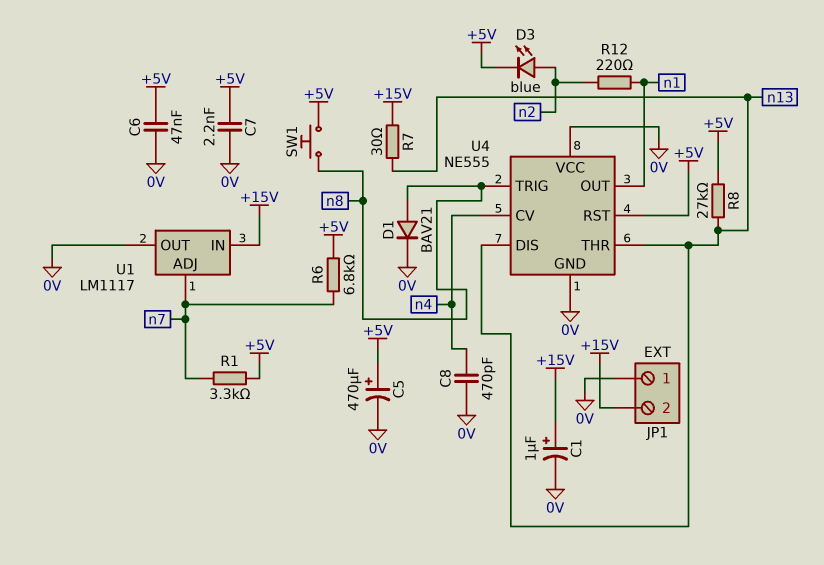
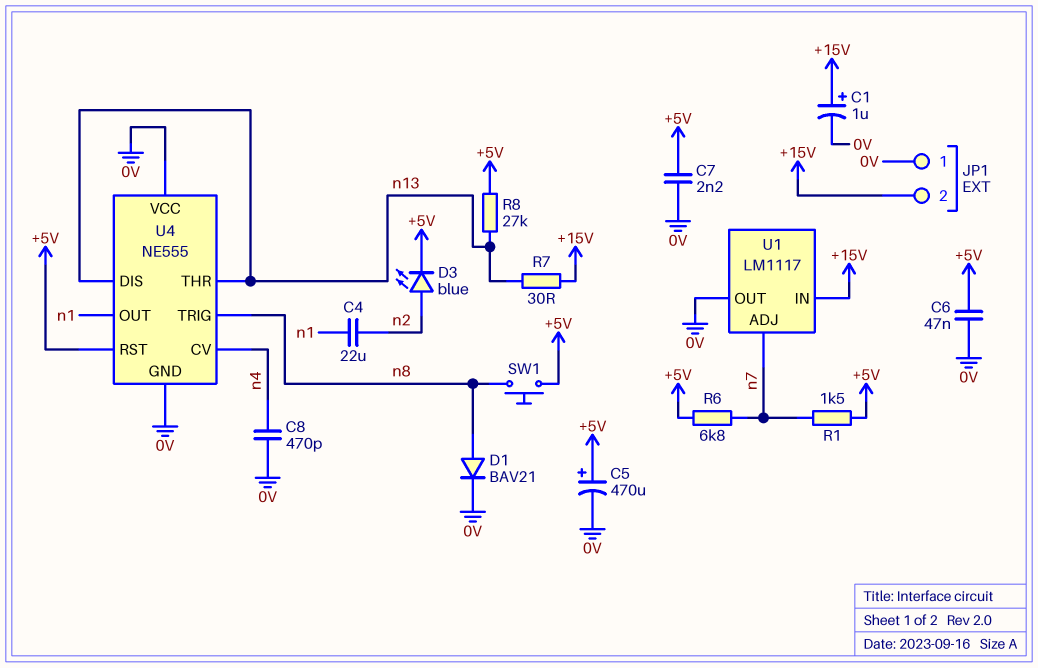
C4: none -> 22uF (n1, n2)
R1: 3.3k (+5V, n7) -> 1.5k (+5V, n7)
R12: 220 (n1, n2) -> none

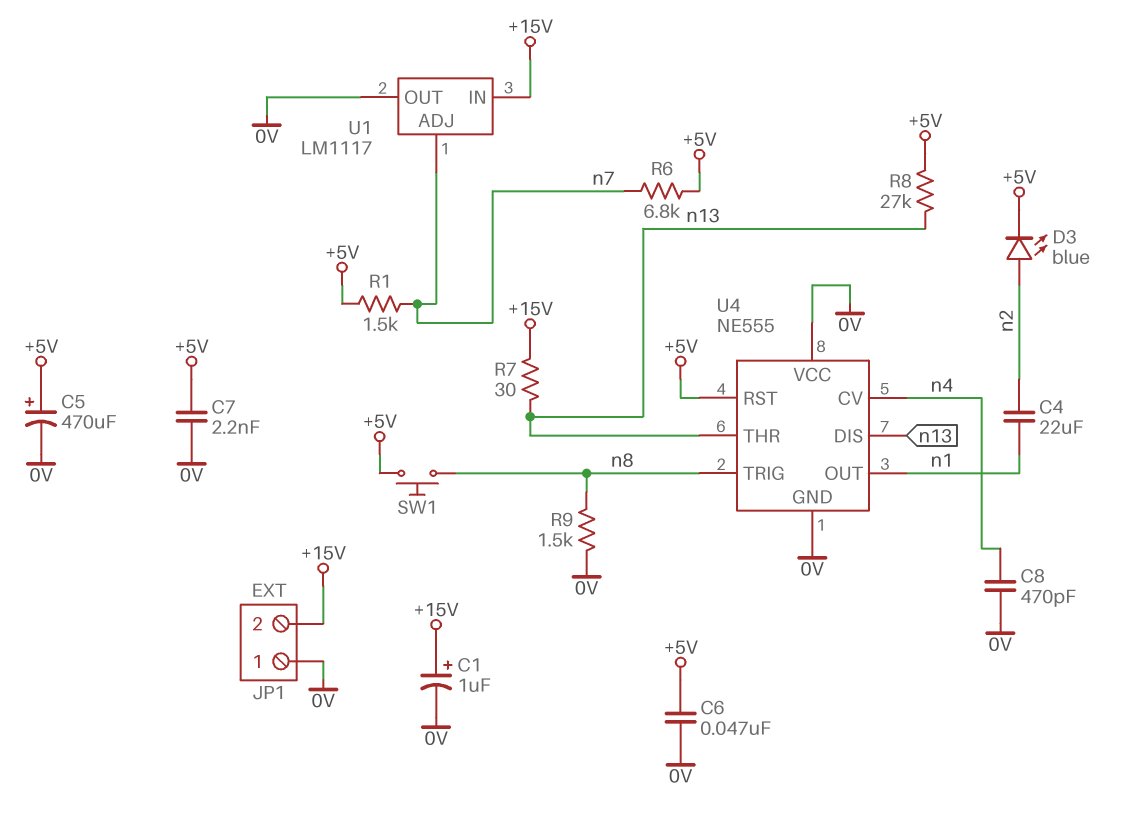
D1: diode BAV21 (A n8, K 0V) -> none
R9: none -> 1.5k (0V, n8)

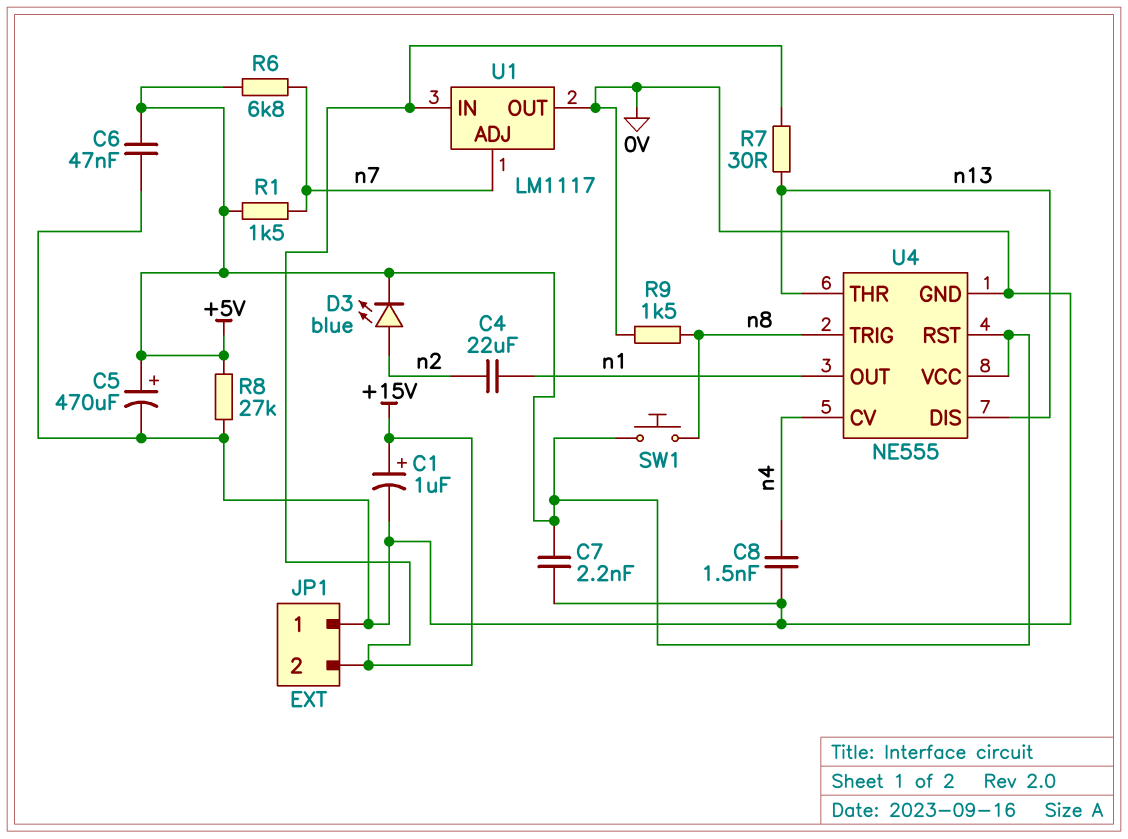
C8: 470pF (0V, n4) -> 1.5nF (0V, n4)
R8: 27k (+5V, n13) -> 27k (+5V, 0V)
U4 pin VCC: 0V -> +5V

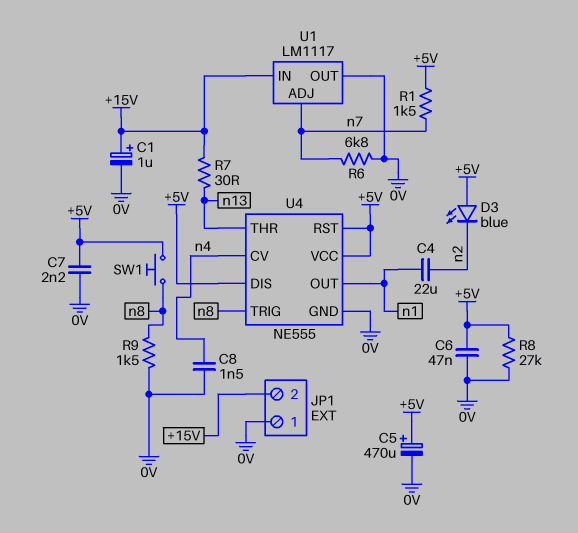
D3: LED blue (A n2, K +5V) -> LED blue (A +5V, K n2)
R6: 6.8k (+5V, n7) -> 6.8k (0V, n7)
U4 pin DIS: n13 -> +5V

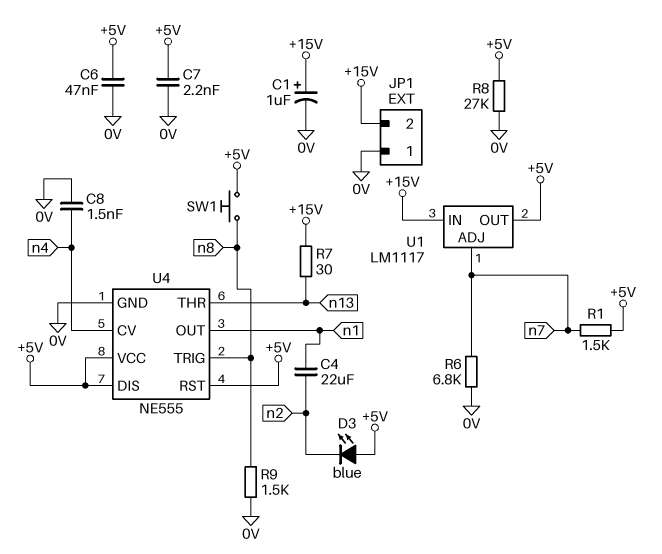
C5: 470uF (plus +5V, minus 0V) -> none
U1 pin OUT: 0V -> +5V

